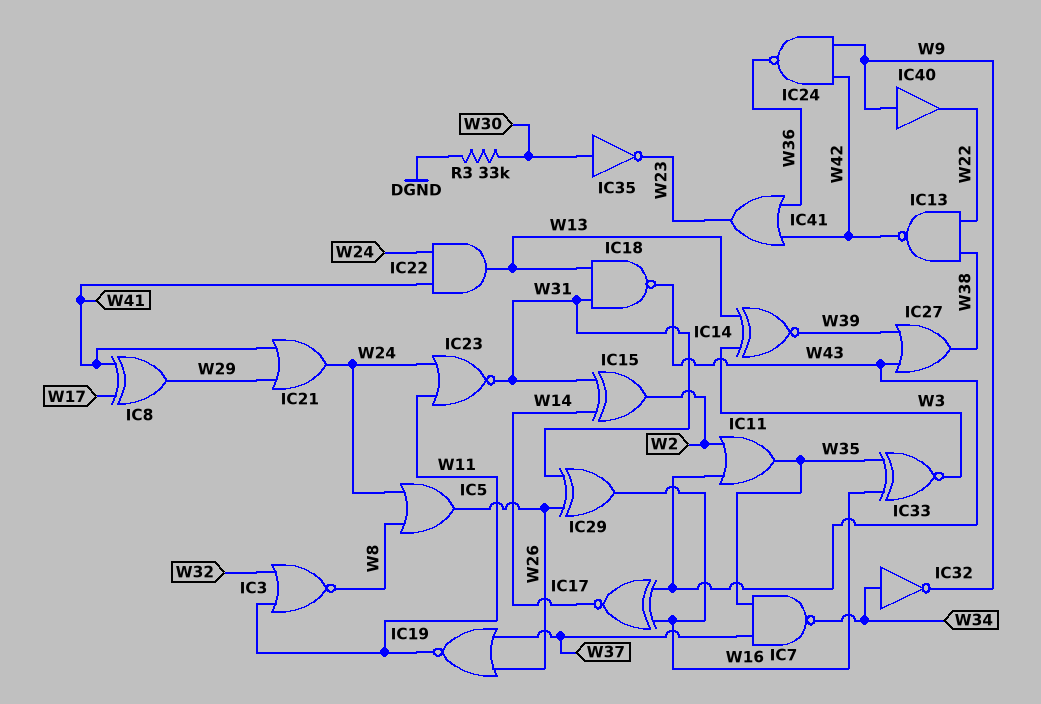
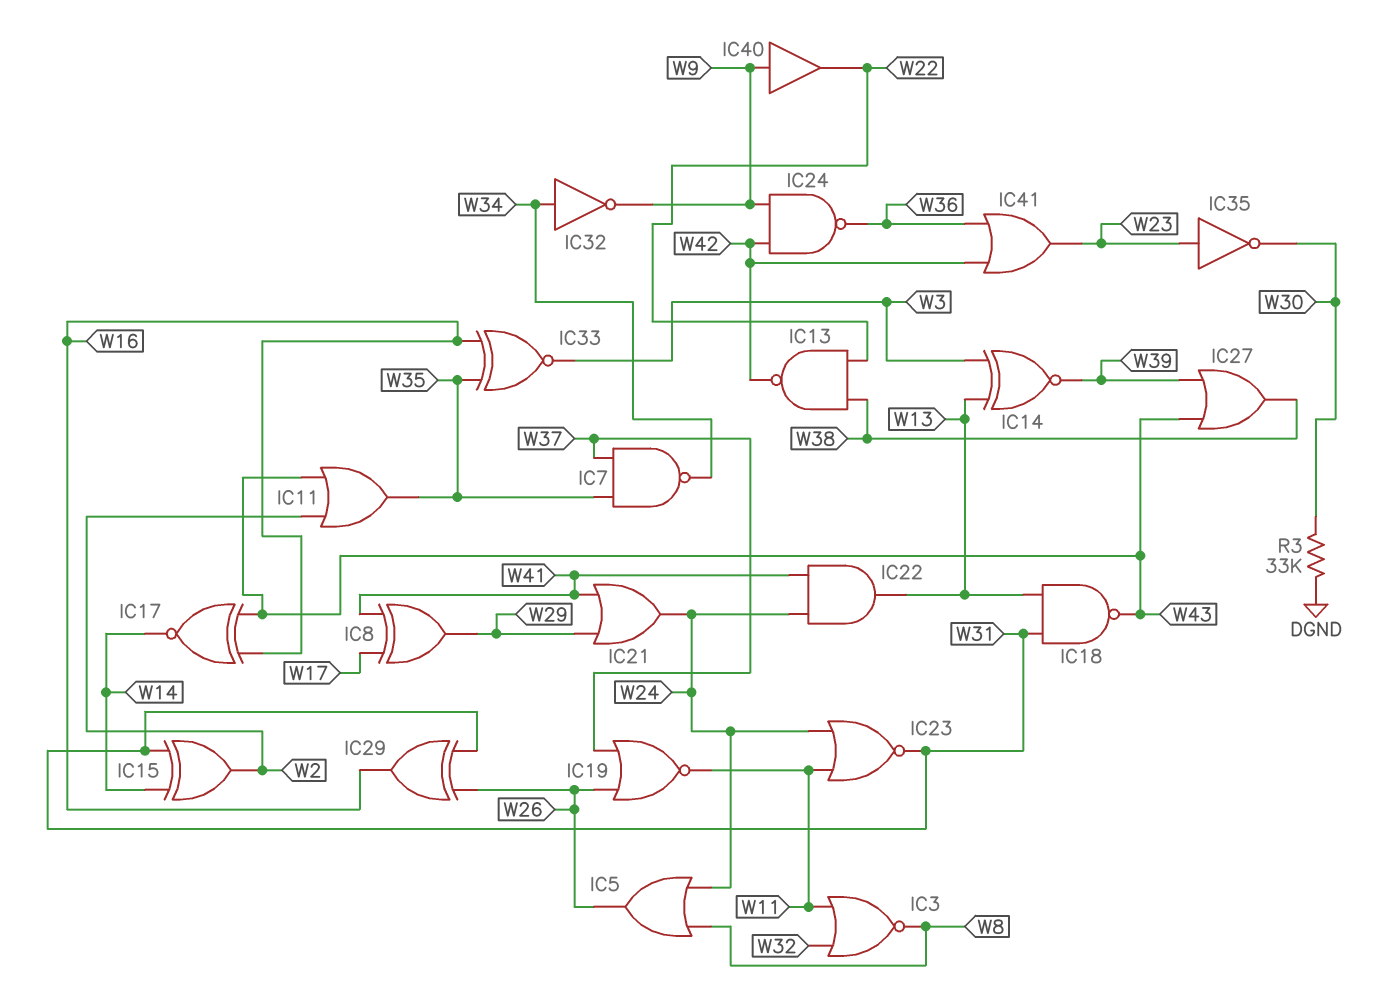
IC35: NOT (in W30, out W23) -> NOT (in W23, out W30)

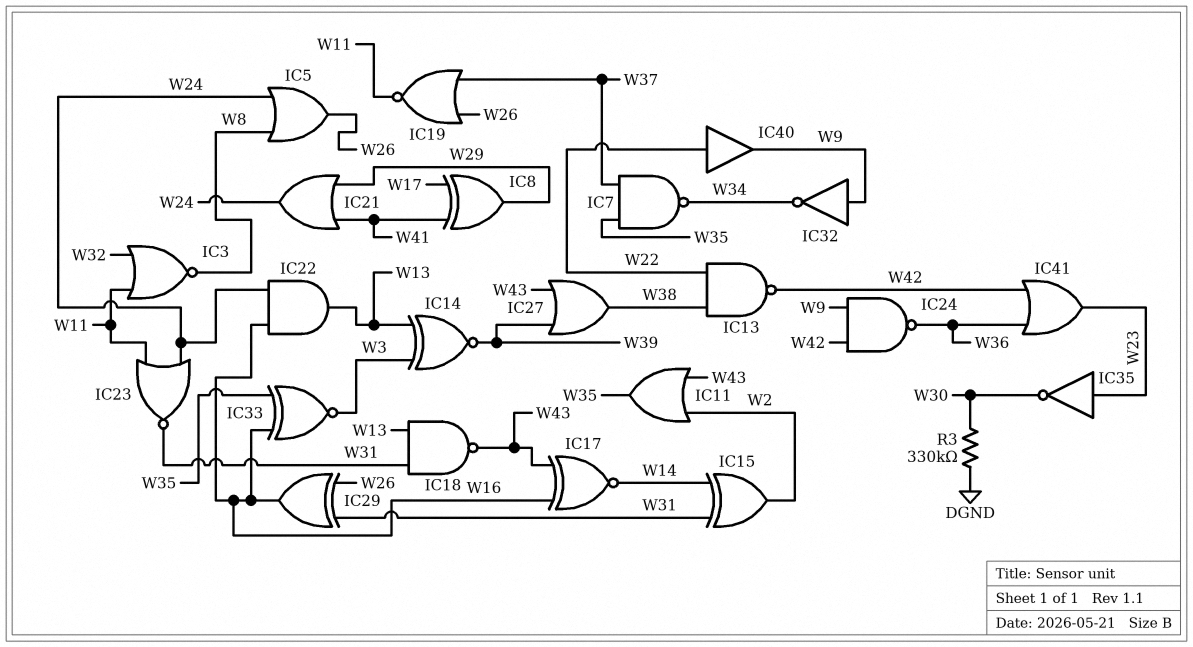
IC22: AND (in W24, in W41, out W13) -> AND (in W16, in W24, out W13)
IC32: NOT (in W34, out W9) -> NOT (in W9, out W34)
IC40: buffer (in W9, out W22) -> buffer (in W22, out W9)
R3: 33k (DGND, W30) -> 330k (DGND, W30)

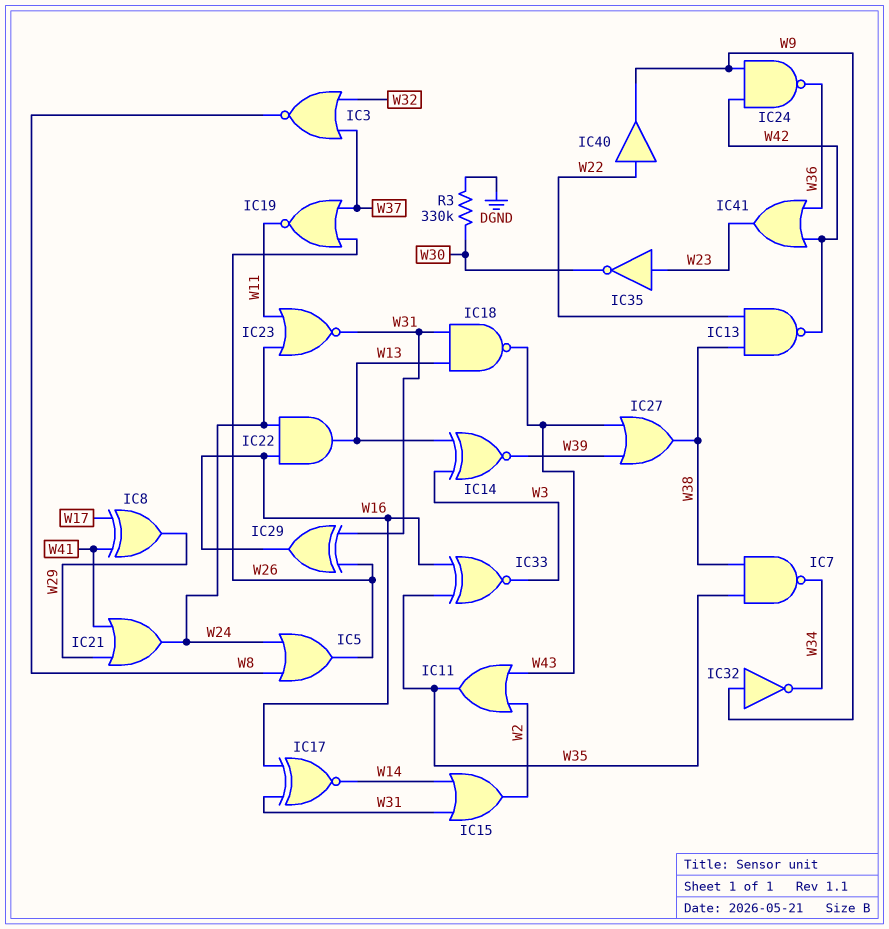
IC3: NOR (in W11, in W32, out W8) -> NOR (in W32, in W37, out W8)
IC7: NAND (in W35, in W37, out W34) -> NAND (in W35, in W38, out W34)
IC15: XOR (in W14, in W31, out W2) -> OR (in W14, in W31, out W2)
IC17: XNOR (in W16, in W43, out W14) -> XNOR (in W16, in W31, out W14)

